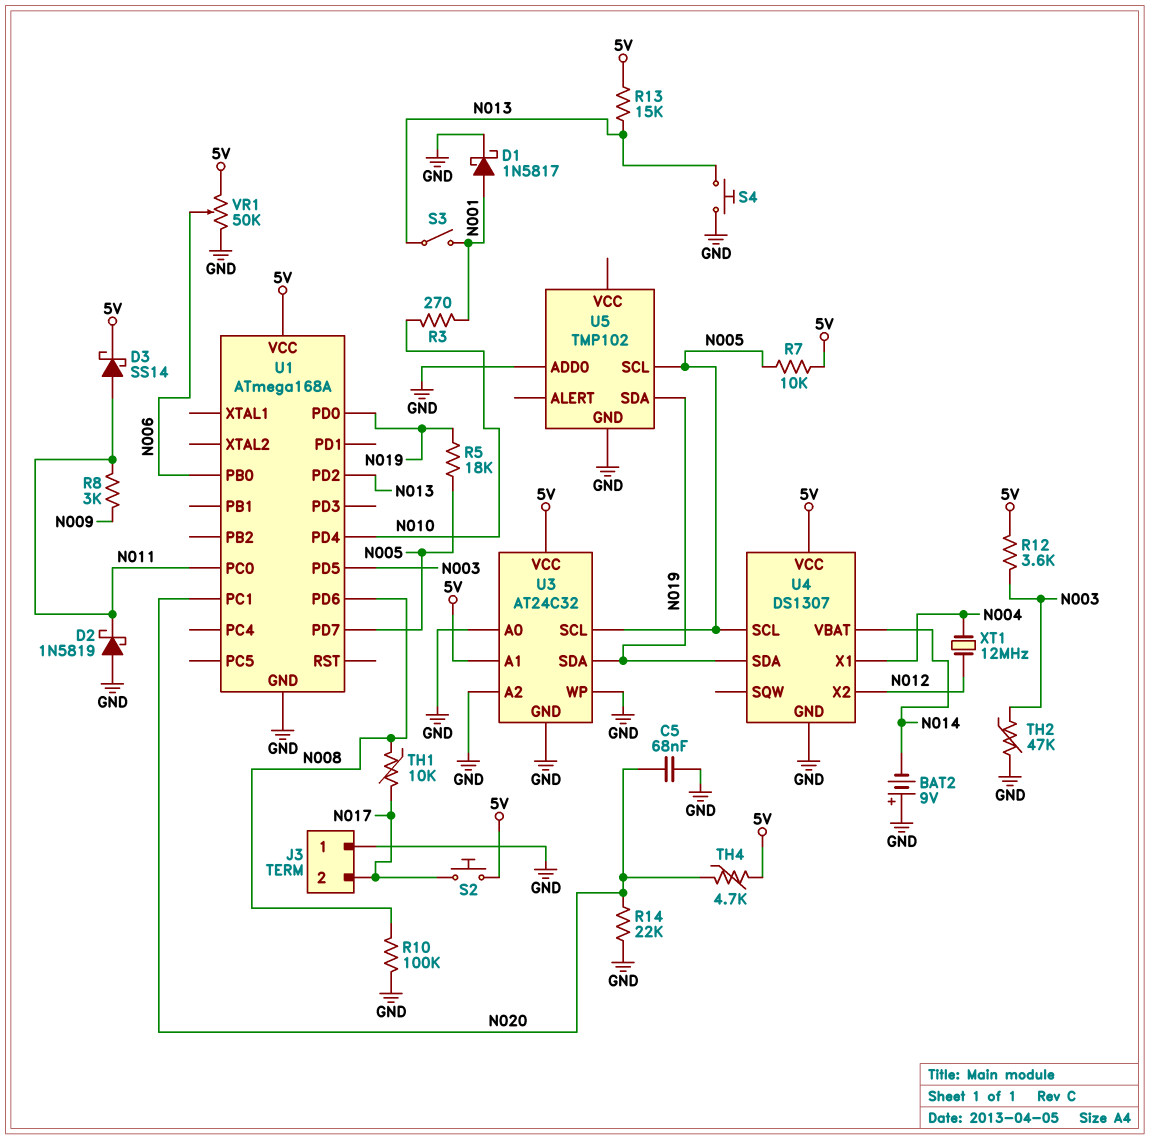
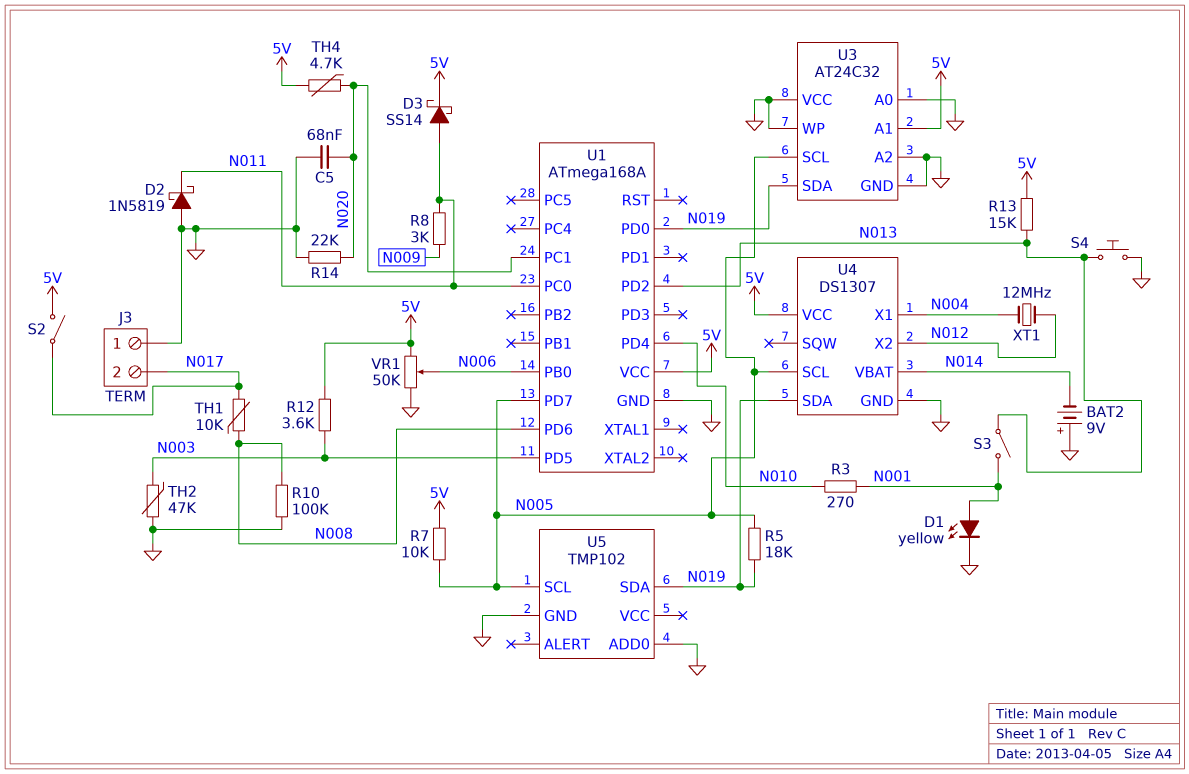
D1: schottky 1N5817 (A N001, K GND) -> LED yellow (A N001, K GND)
S2: button (5V, N017) -> switch (5V, N017)
U3 pin VCC: 5V -> GND

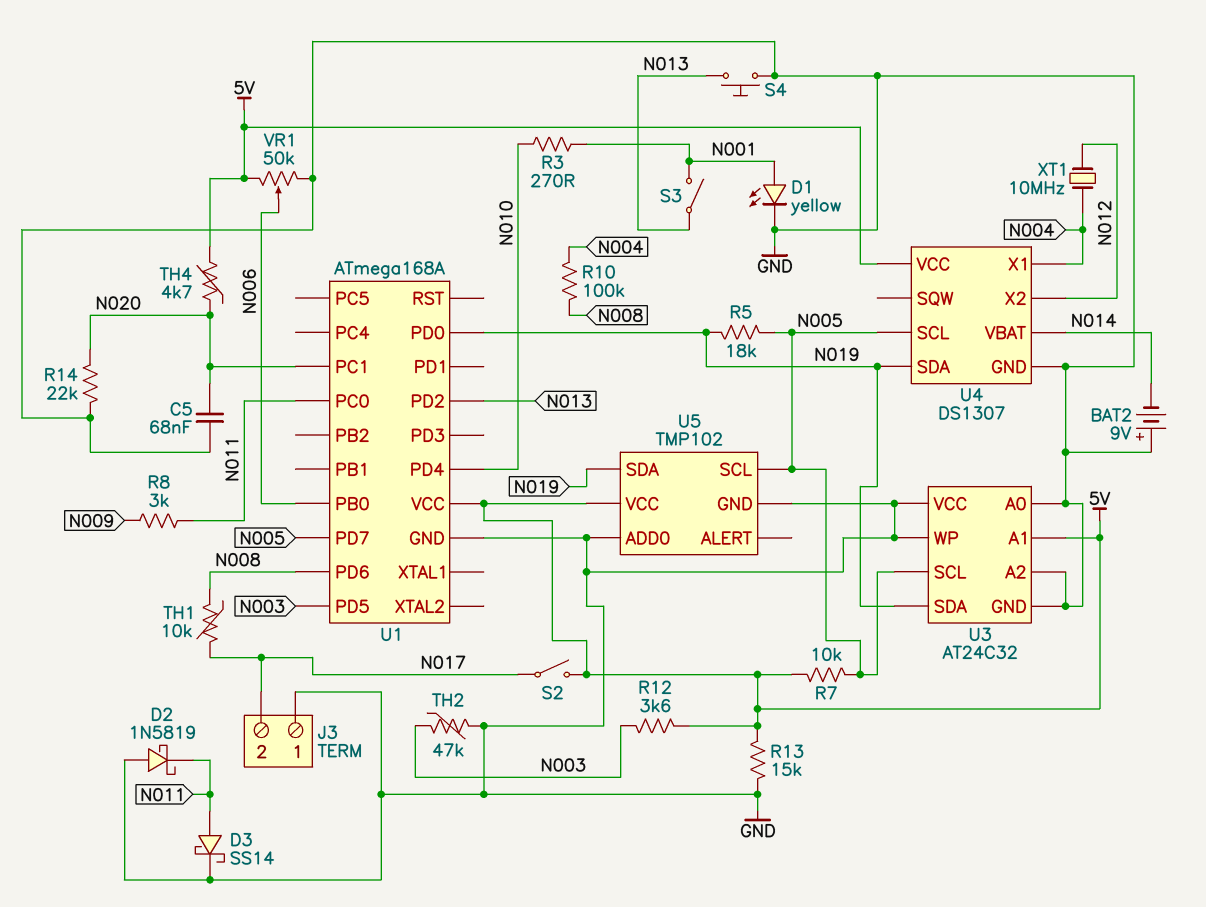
D3: schottky SS14 (A N011, K 5V) -> schottky SS14 (A N011, K GND)
R10: 100k (GND, N008) -> 100k (N004, N008)
R13: 15k (5V, N013) -> 15k (5V, GND)
U5 pin VCC: none -> 5V
XT1: 12MHz (N004, N012) -> 10MHz (N004, N012)

